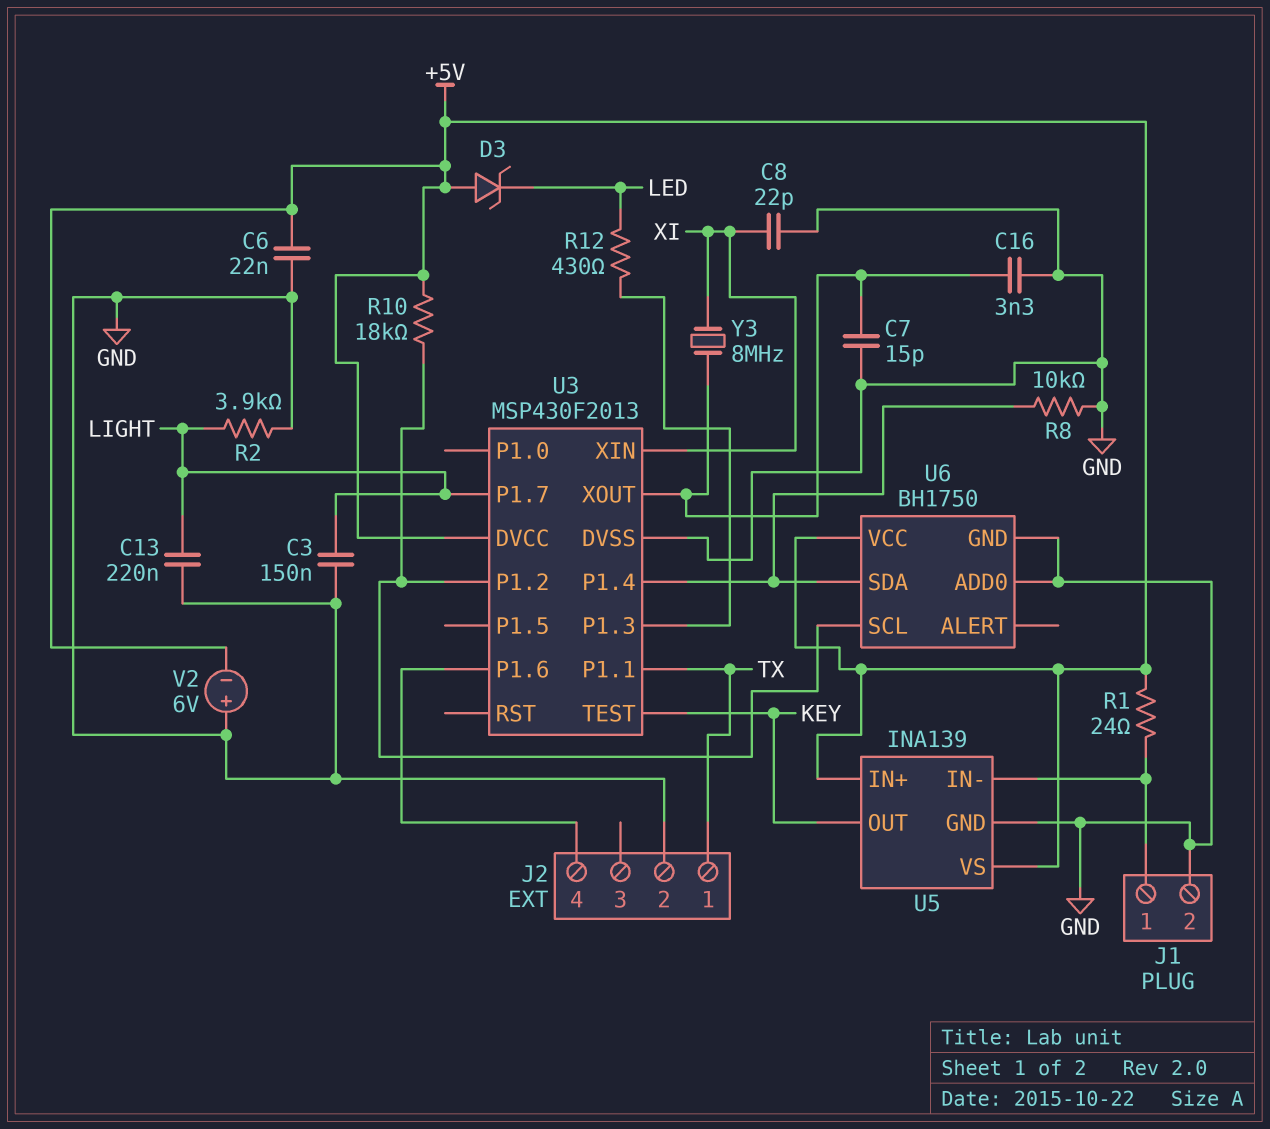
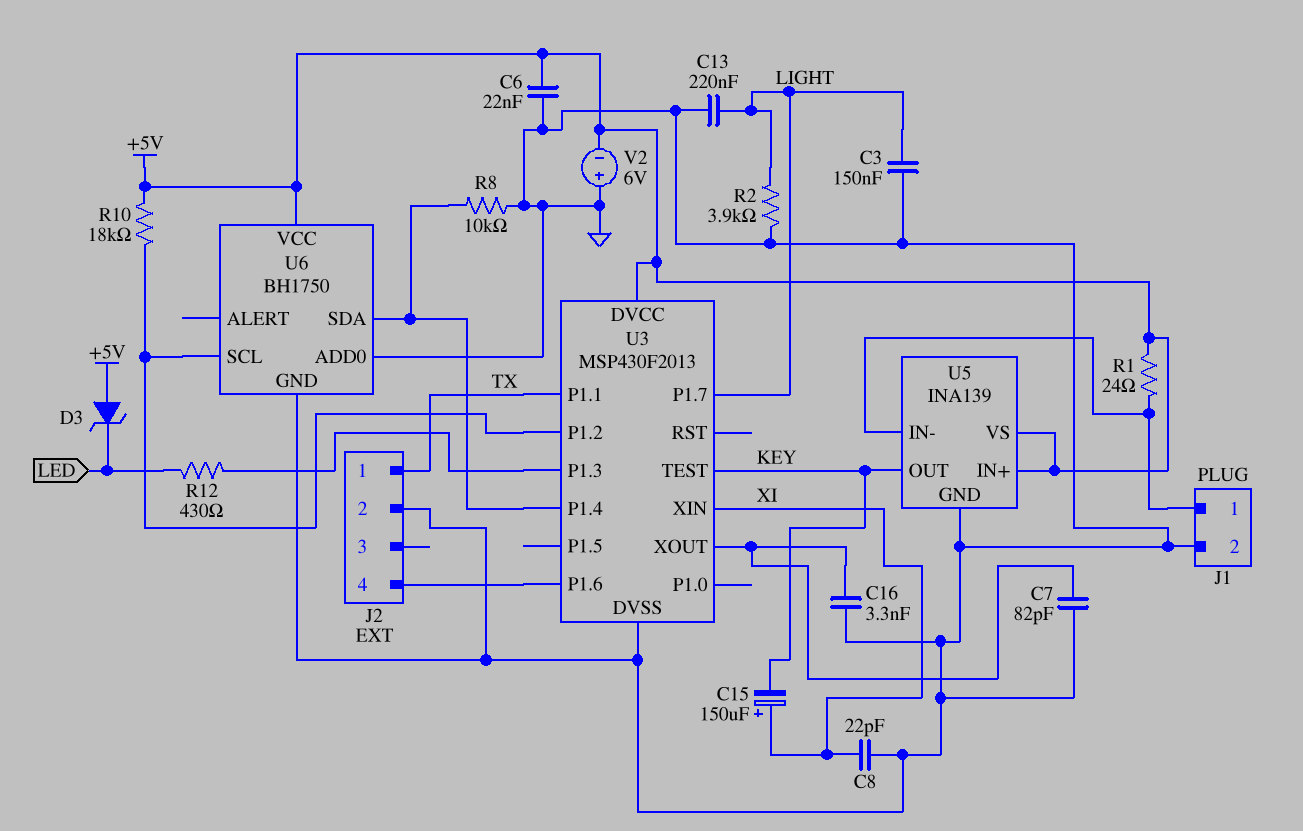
C7: 15pF (GND, U3/XOUT) -> 82pF (GND, U3/XOUT)
C15: none -> 150uF (plus XI, minus KEY)
Y3: 8MHz (U3/XOUT, XI) -> none

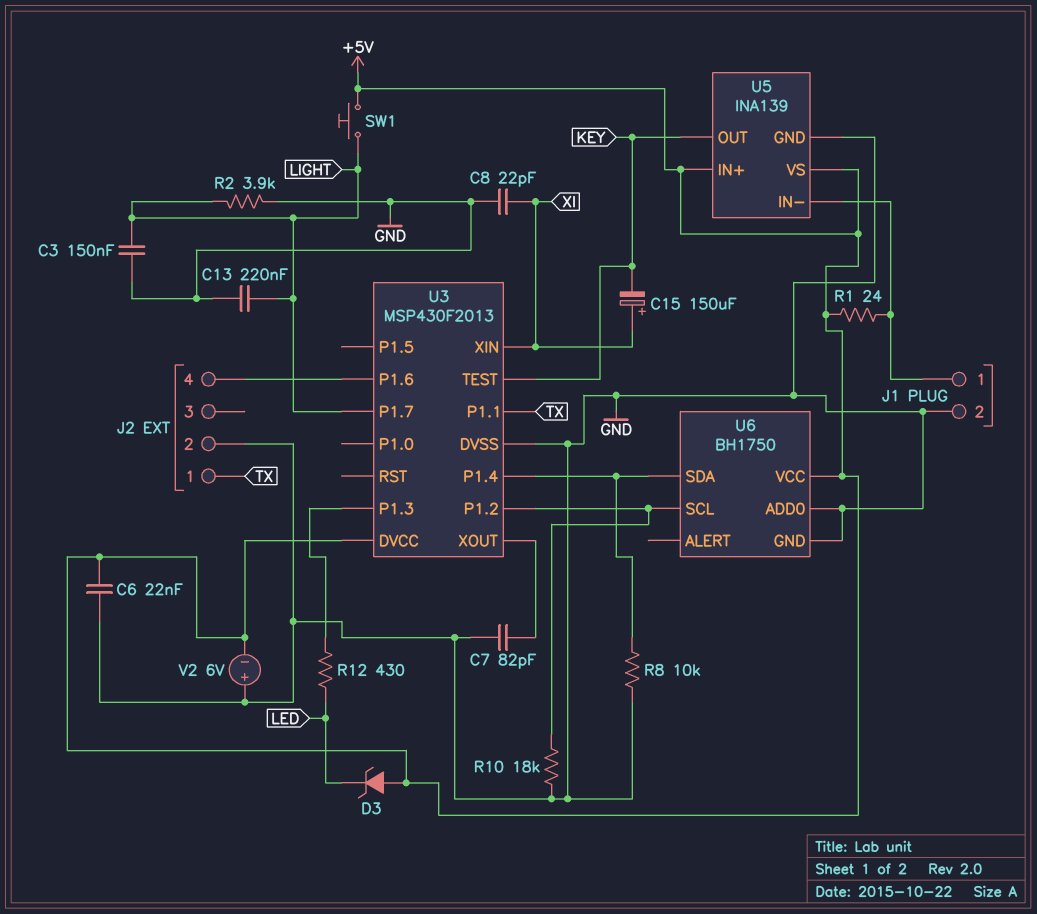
C16: 3.3nF (GND, U3/XOUT) -> none
R10: 18k (+5V, U3/P1.2) -> 18k (GND, U3/P1.2)
SW1: none -> button (+5V, LIGHT)

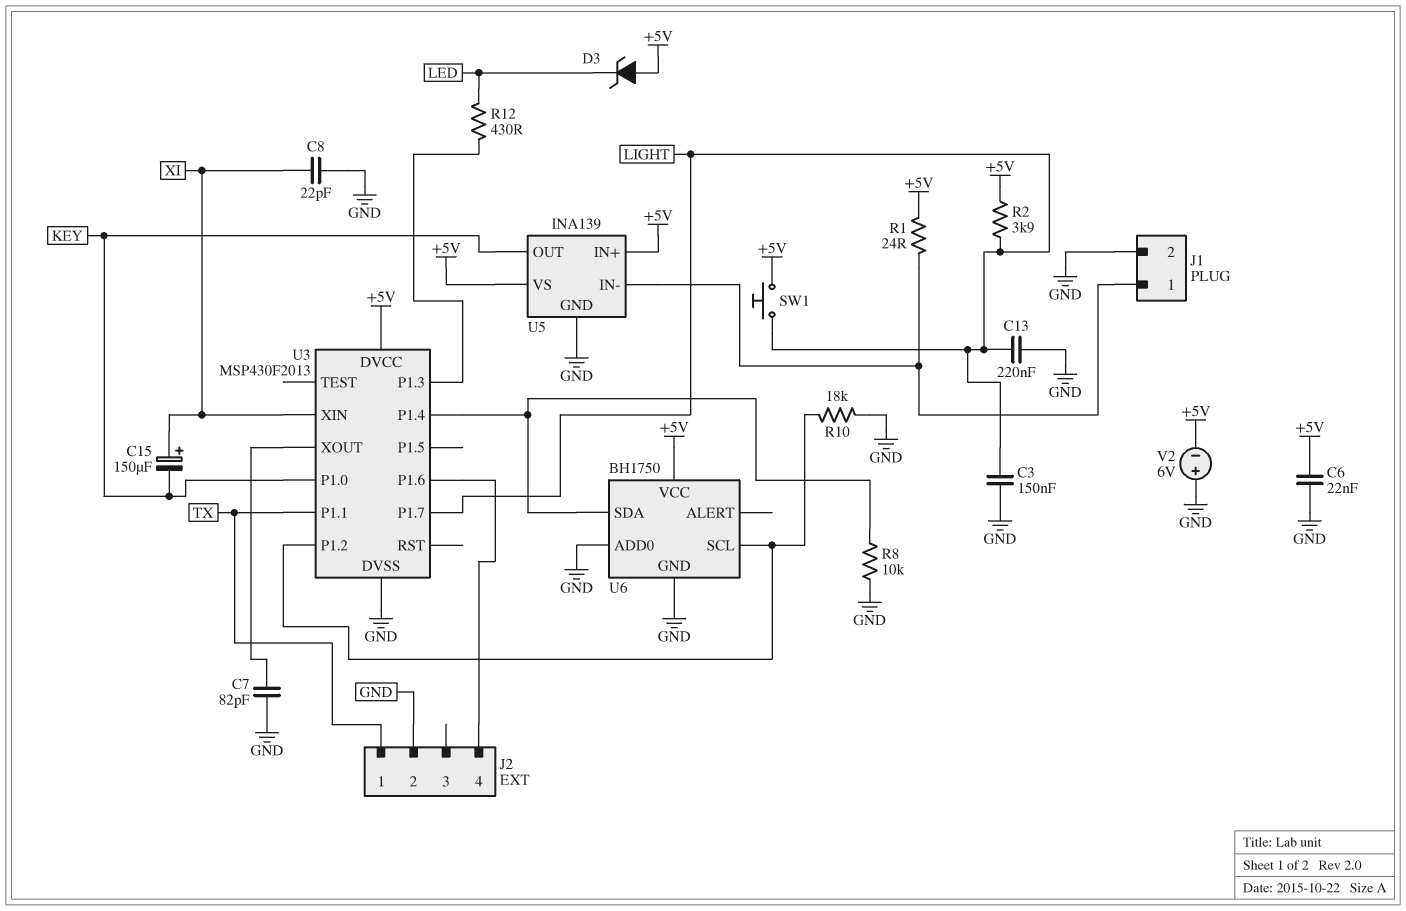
R2: 3.9k (GND, LIGHT) -> 3.9k (+5V, LIGHT)
U3 pin P1.0: none -> KEY
U3 pin TEST: KEY -> none

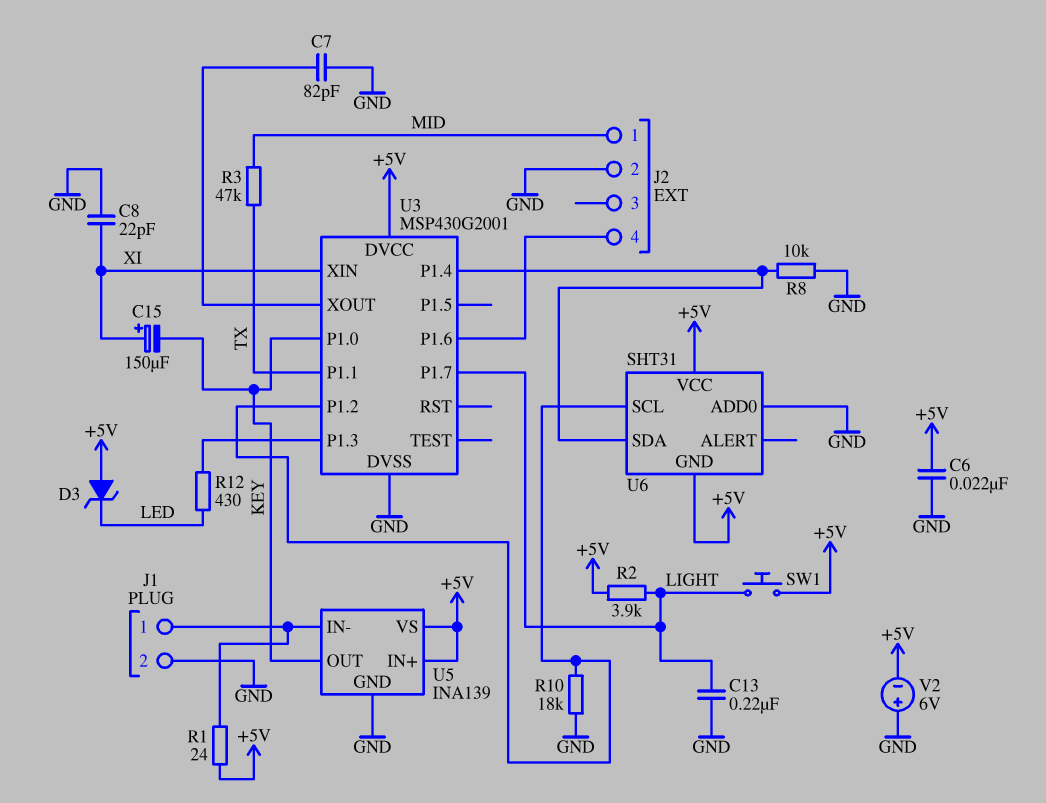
C3: 150nF (GND, LIGHT) -> none
J2 pin 1: TX -> MID
R3: none -> 47k (MID, TX)
U3: MSP430F2013 -> MSP430G2001
U6: BH1750 -> SHT31
U6 pin GND: GND -> +5V

